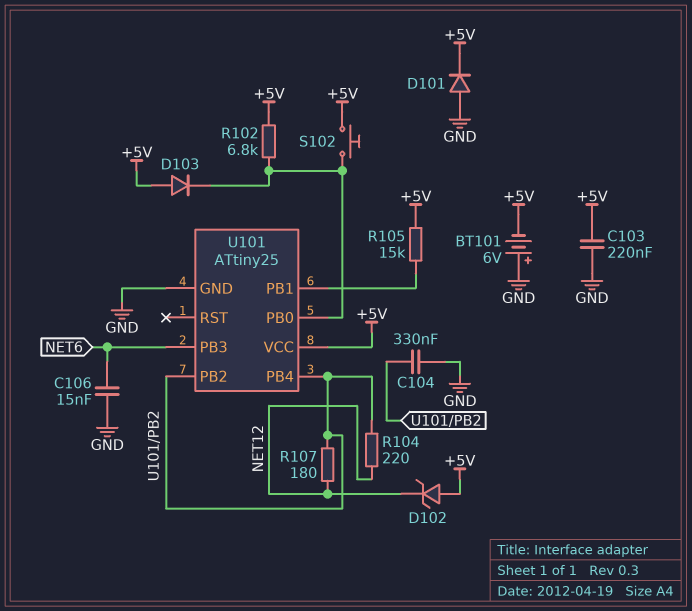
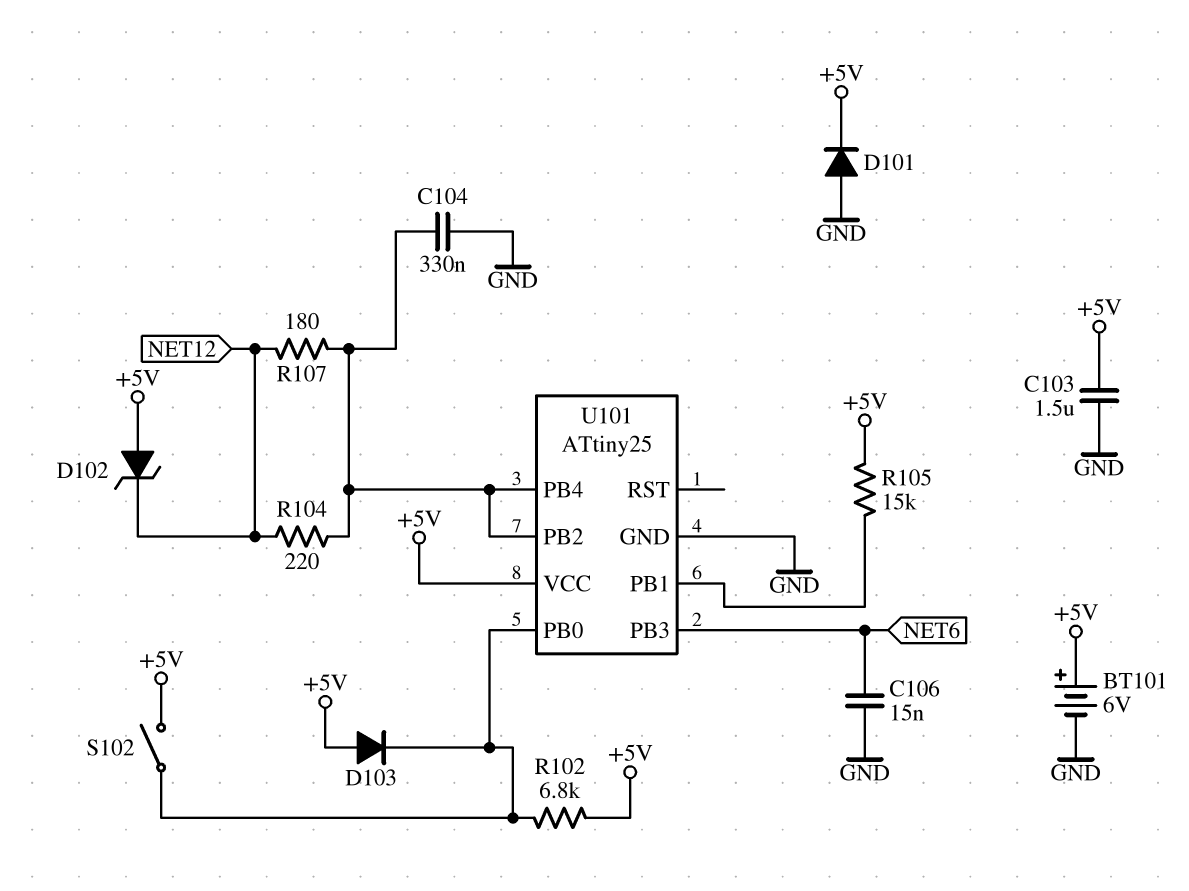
BT101: 6V (plus GND, minus +5V) -> 6V (plus +5V, minus GND)
C103: 220nF (+5V, GND) -> 1.5uF (+5V, GND)
S102: button (+5V, U101/PB0) -> switch (+5V, U101/PB0)

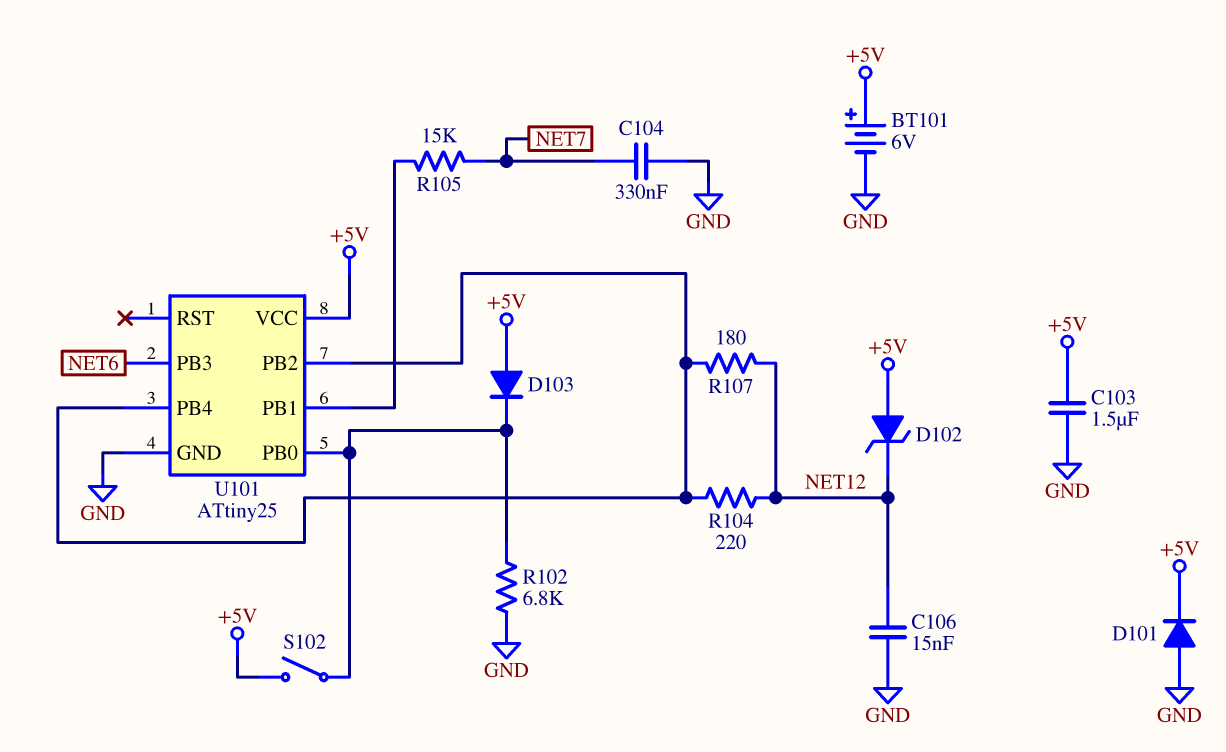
C104: 330nF (GND, U101/PB2) -> 330nF (GND, NET7)
C106: 15nF (GND, NET6) -> 15nF (GND, NET12)
R102: 6.8k (+5V, U101/PB0) -> 6.8k (GND, U101/PB0)
R105: 15k (+5V, U101/PB1) -> 15k (NET7, U101/PB1)

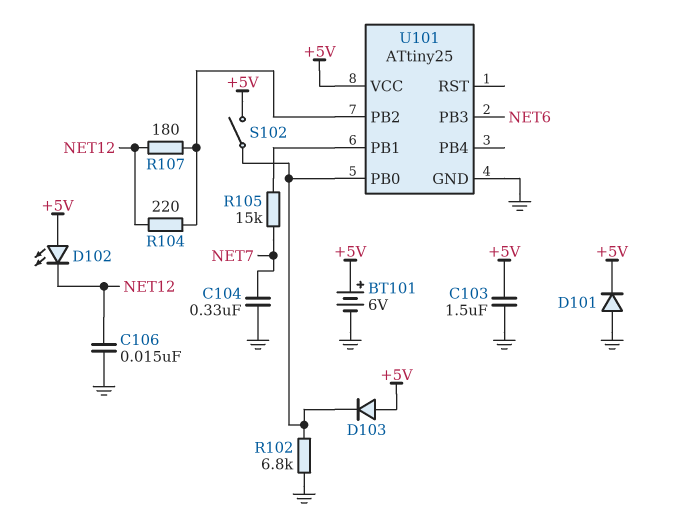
D102: zener (A +5V, K NET12) -> LED (A +5V, K NET12)
U101 pin PB4: U101/PB2 -> none

